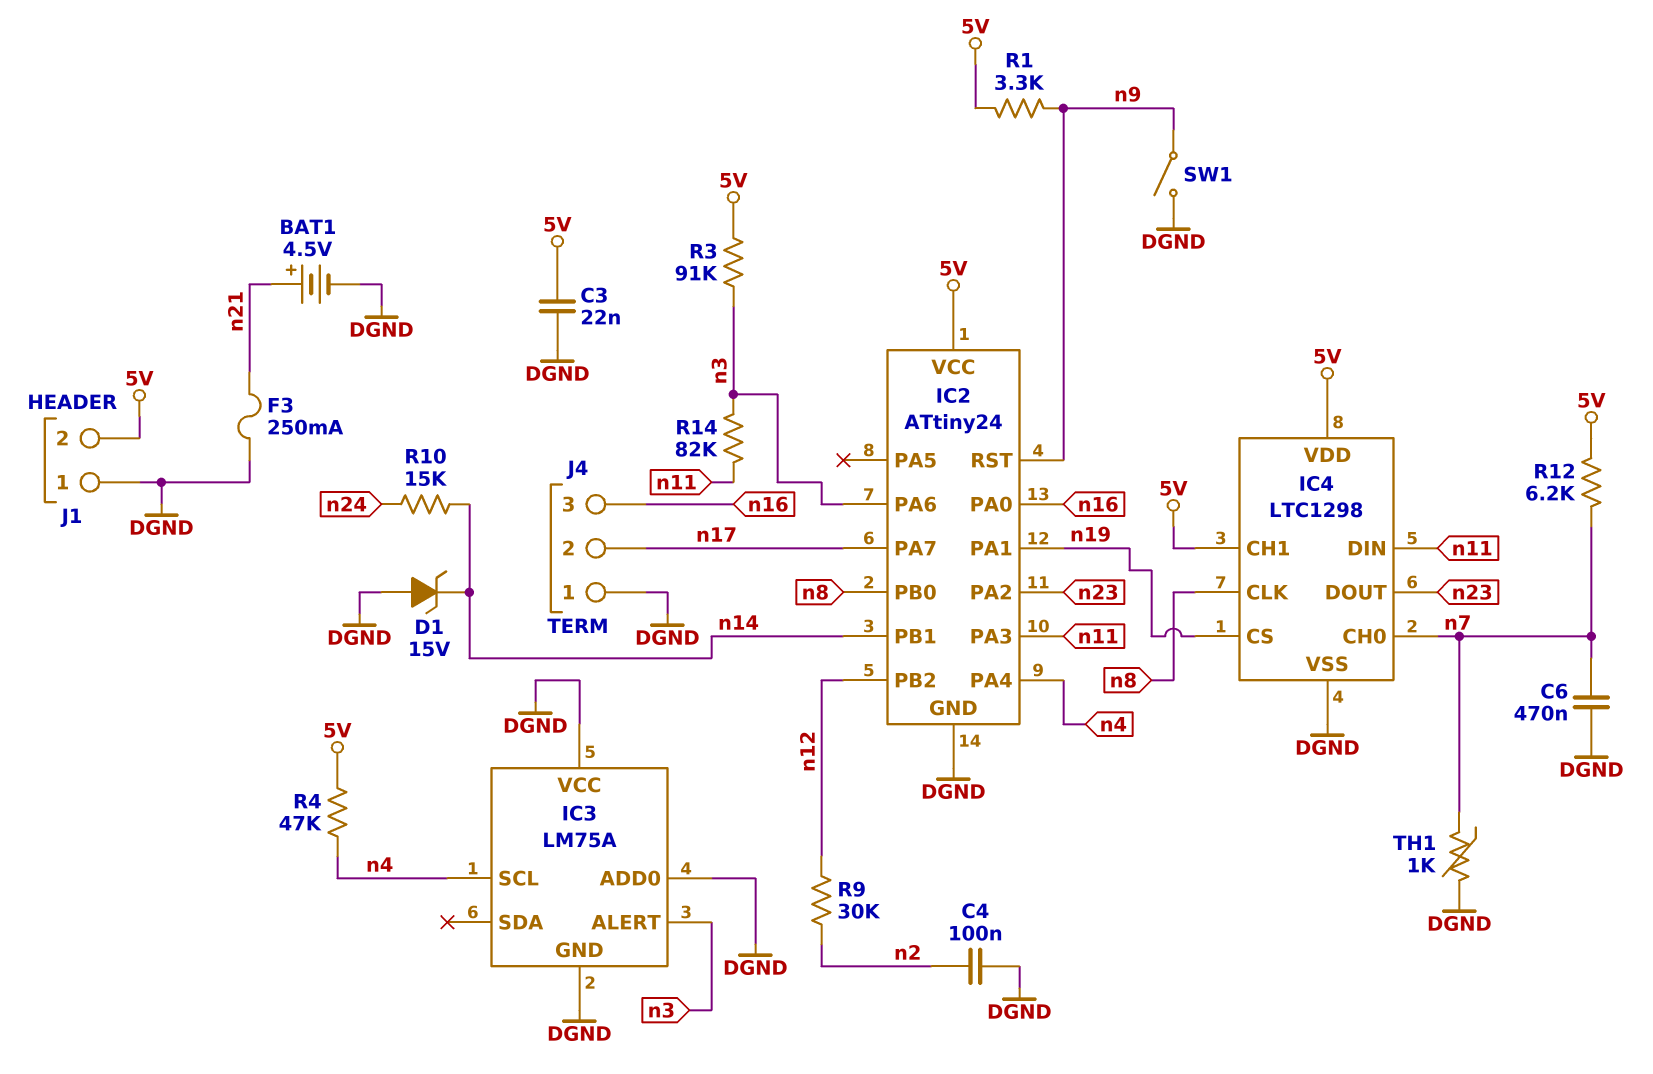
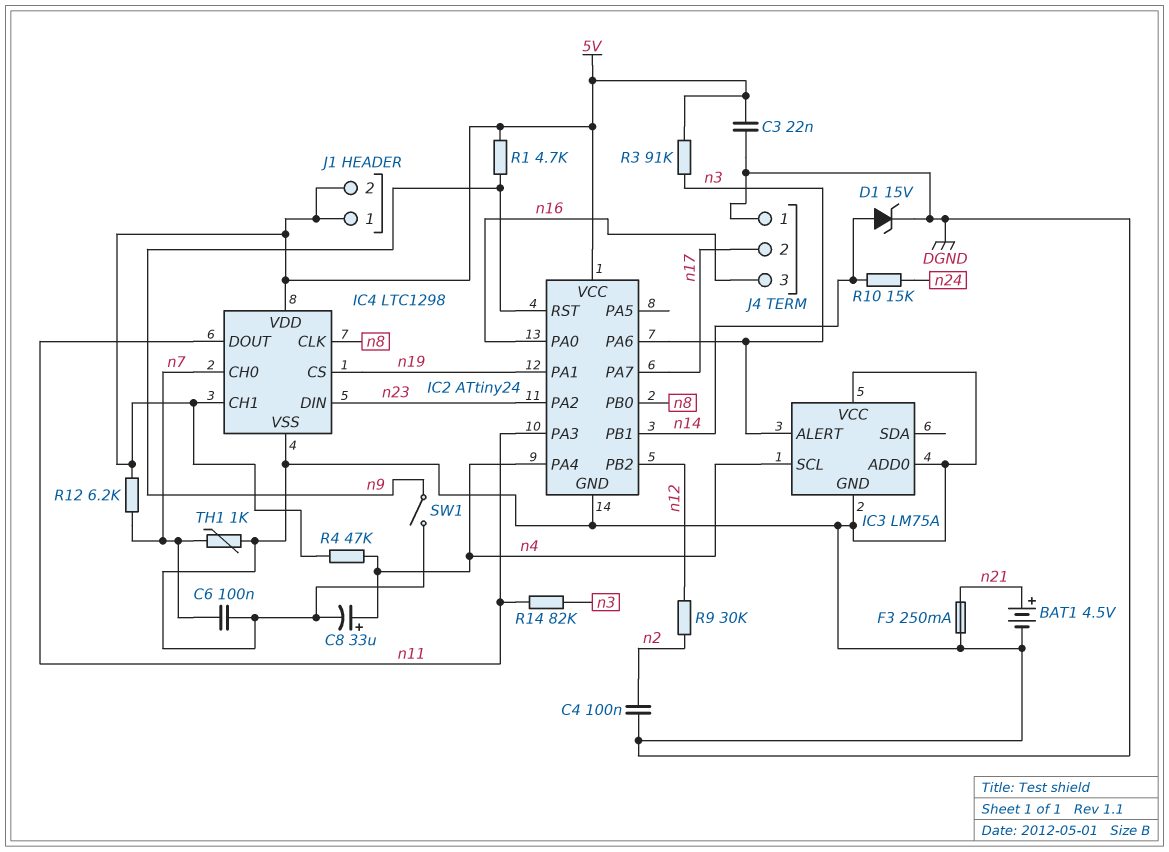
C6: 470nF (DGND, n7) -> 100nF (DGND, n7)
C8: none -> 33uF (plus n4, minus DGND)
D1: zener 15V (A DGND, K n14) -> zener 15V (A n14, K DGND)
IC4 pin DIN: n11 -> n23
IC4 pin DOUT: n23 -> n11
J1 pin 1: DGND -> 5V
R1: 3.3k (5V, n9) -> 4.7k (5V, n9)

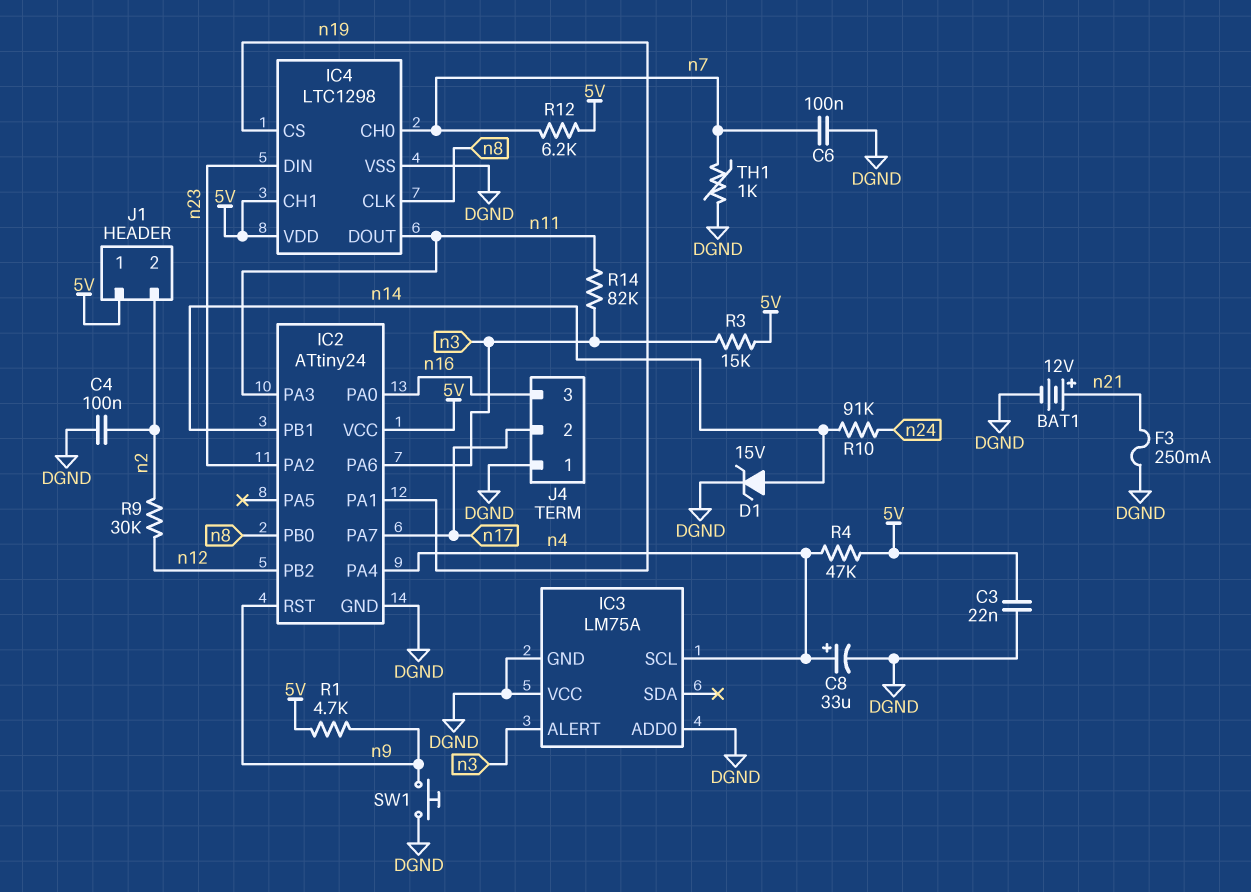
BAT1: 4.5V (plus n21, minus DGND) -> 12V (plus n21, minus DGND)
J1 pin 2: 5V -> n2
R3: 91k (5V, n3) -> 15k (5V, n3)
R10: 15k (n14, n24) -> 91k (n14, n24)
SW1: switch (DGND, n9) -> button (DGND, n9)

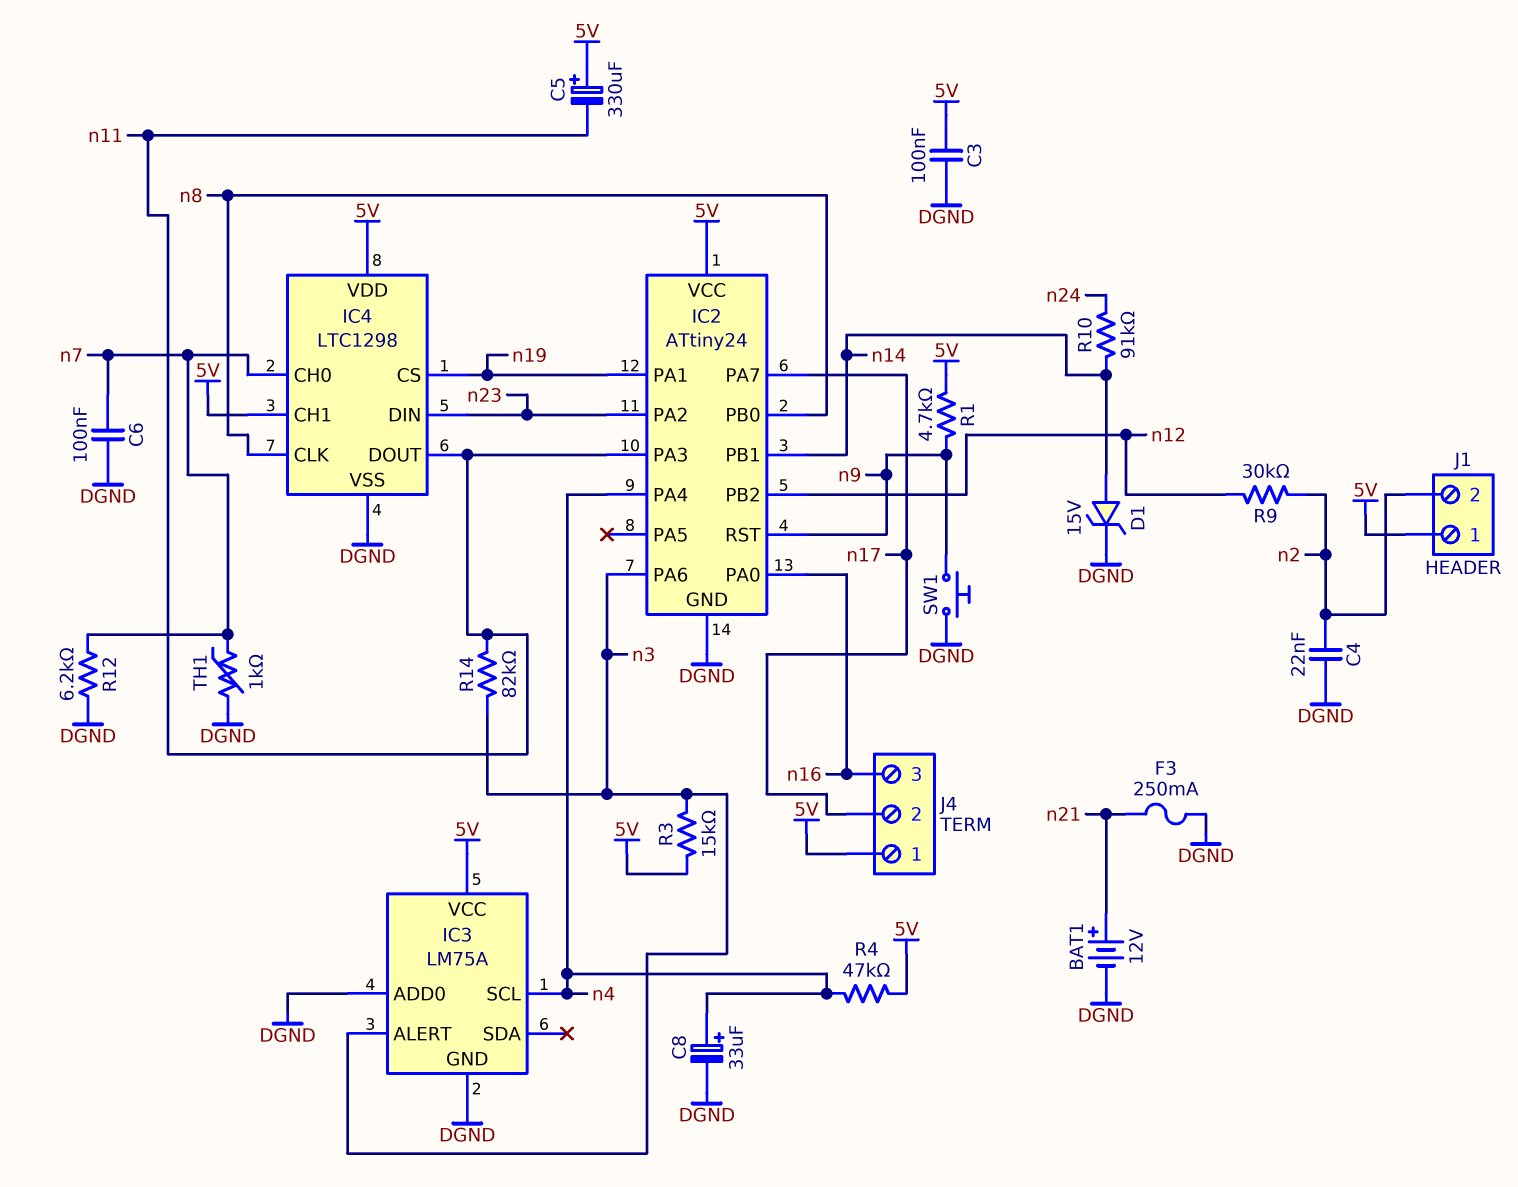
C3: 22nF (5V, DGND) -> 100nF (5V, DGND)
C4: 100nF (DGND, n2) -> 22nF (DGND, n2)
C5: none -> 330uF (plus 5V, minus n11)
IC3 pin VCC: DGND -> 5V
J4 pin 1: DGND -> 5V
R12: 6.2k (5V, n7) -> 6.2k (DGND, n7)

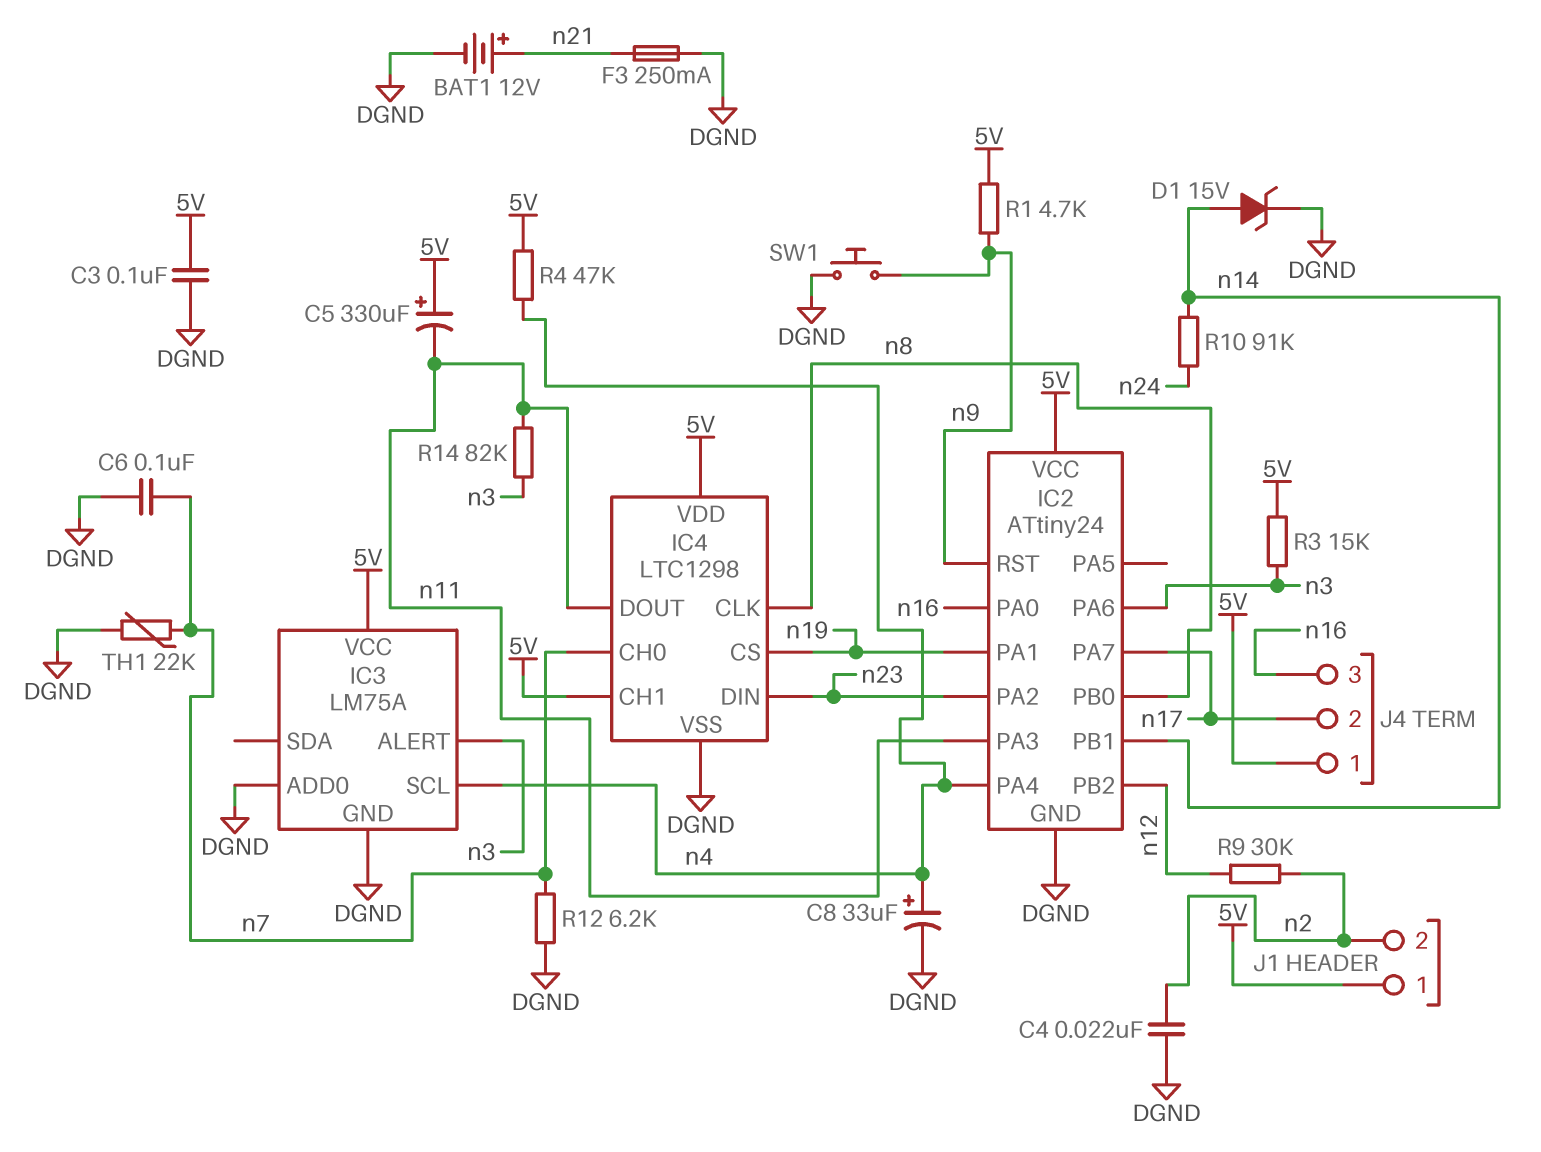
TH1: 1k (DGND, n7) -> 22k (DGND, n7)

